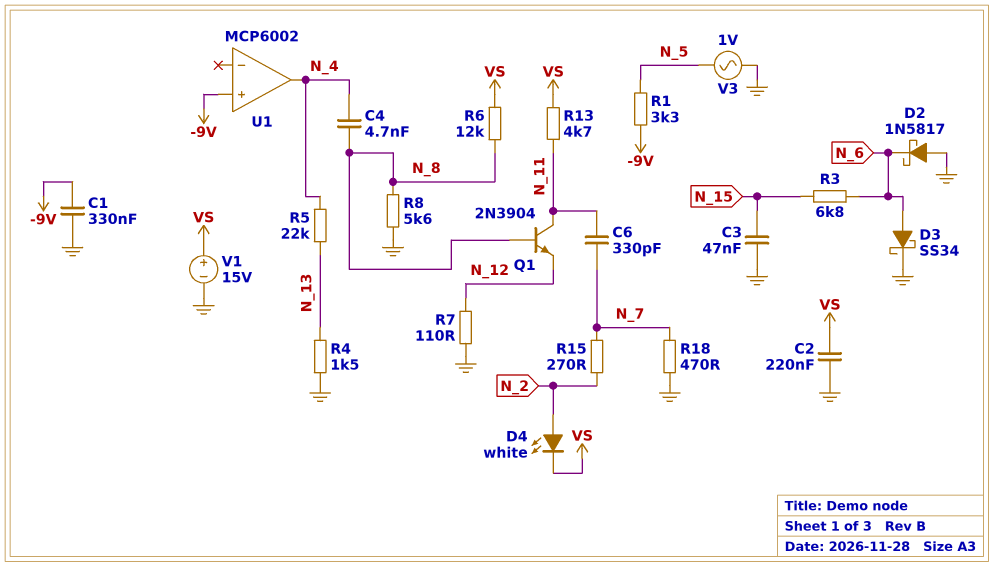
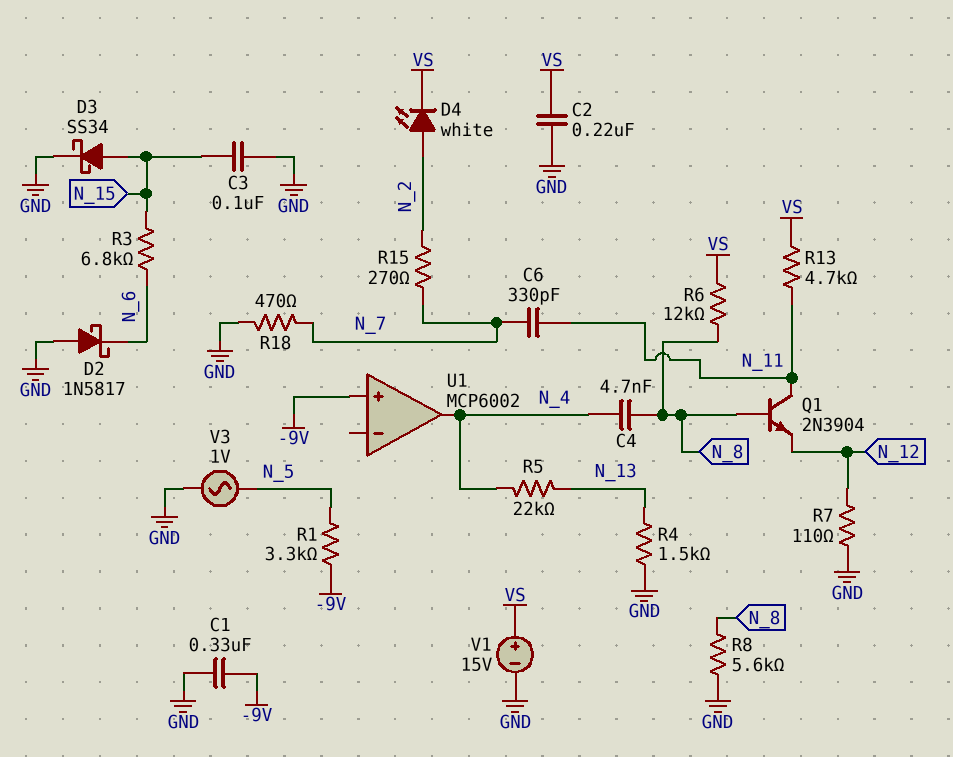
C3: 47nF (GND, N_15) -> 100nF (GND, N_15)
D3: schottky SS34 (A N_6, K GND) -> schottky SS34 (A N_15, K GND)

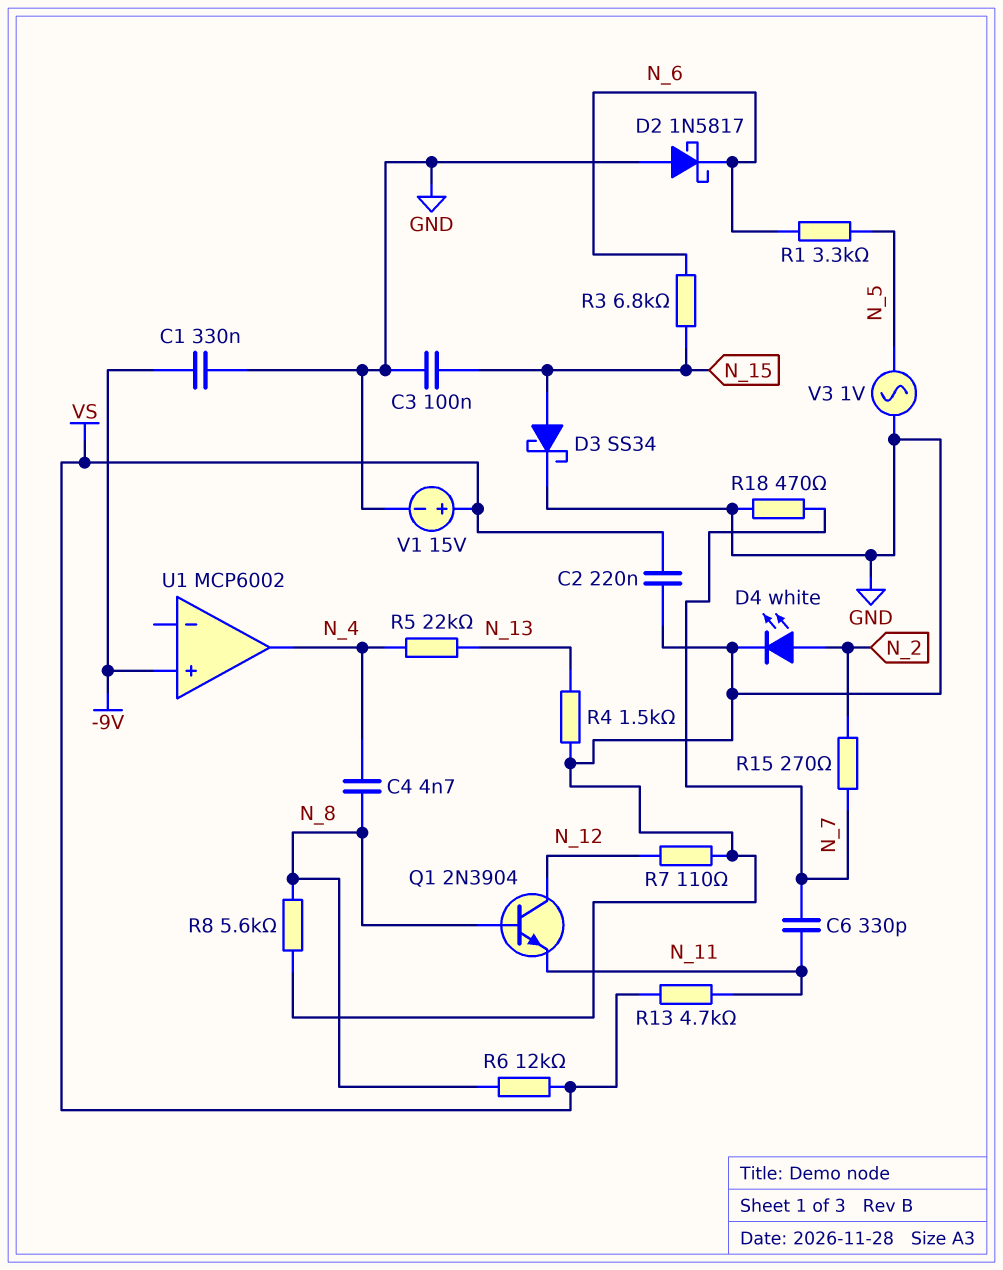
D4: LED white (A N_2, K VS) -> LED white (A N_2, K GND)
Q1: NPN 2N3904 (B N_8, C N_11, E N_12) -> NPN 2N3904 (B N_8, C N_12, E N_11)
R1: 3.3k (-9V, N_5) -> 3.3k (N_5, N_6)

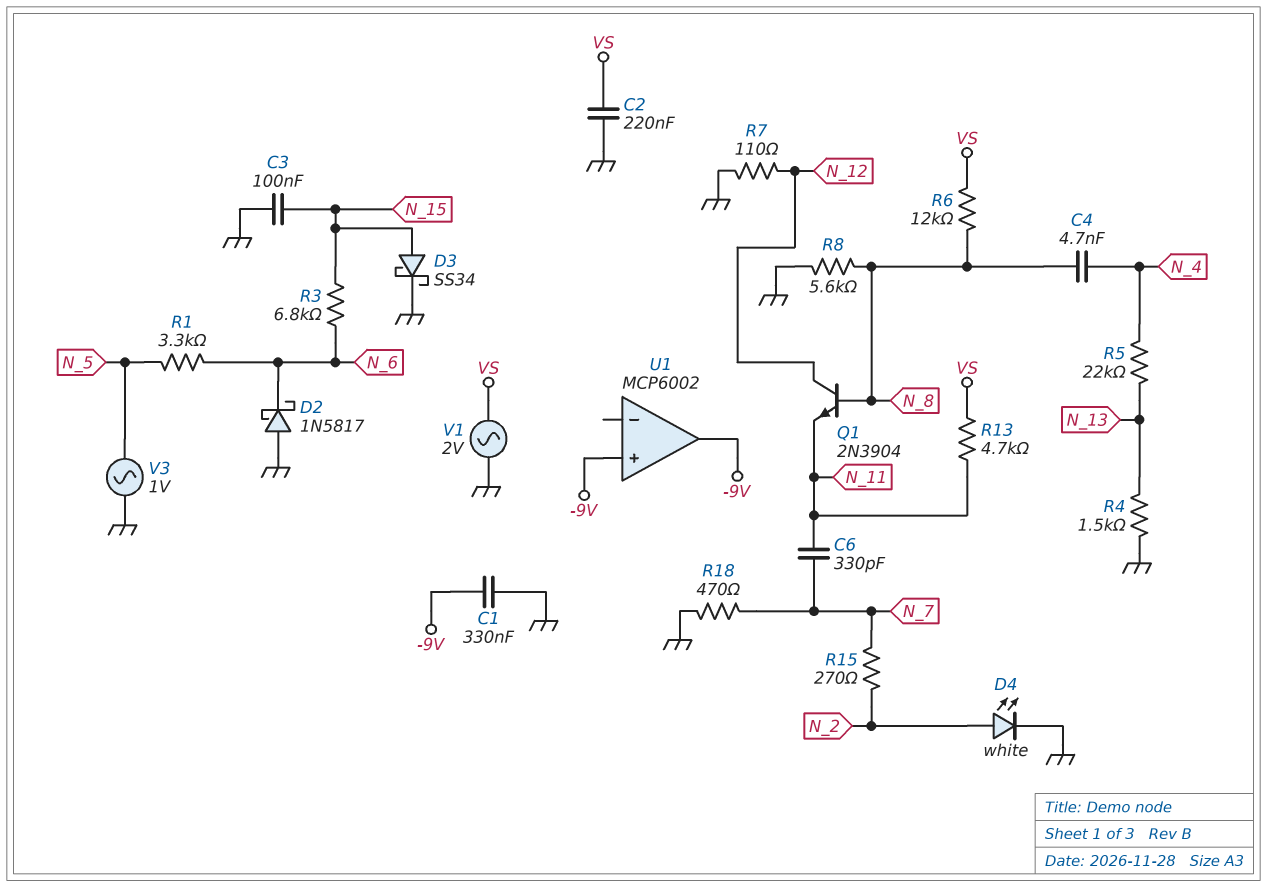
U1 pin out: N_4 -> -9V
V1: 15V (plus VS, minus GND) -> AC 2V (GND, VS)

